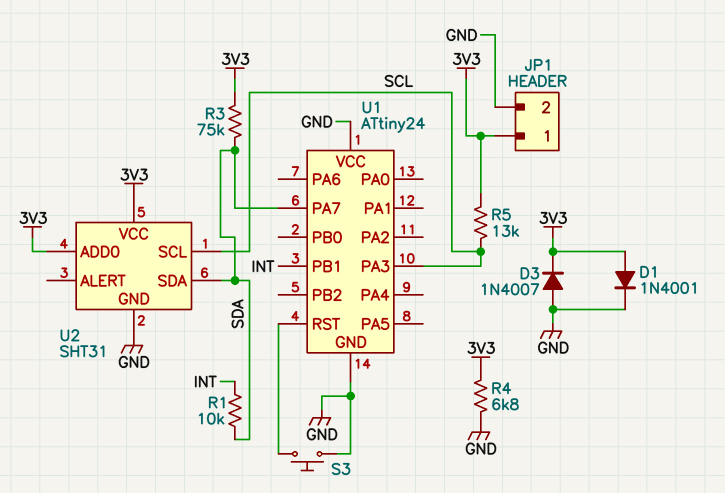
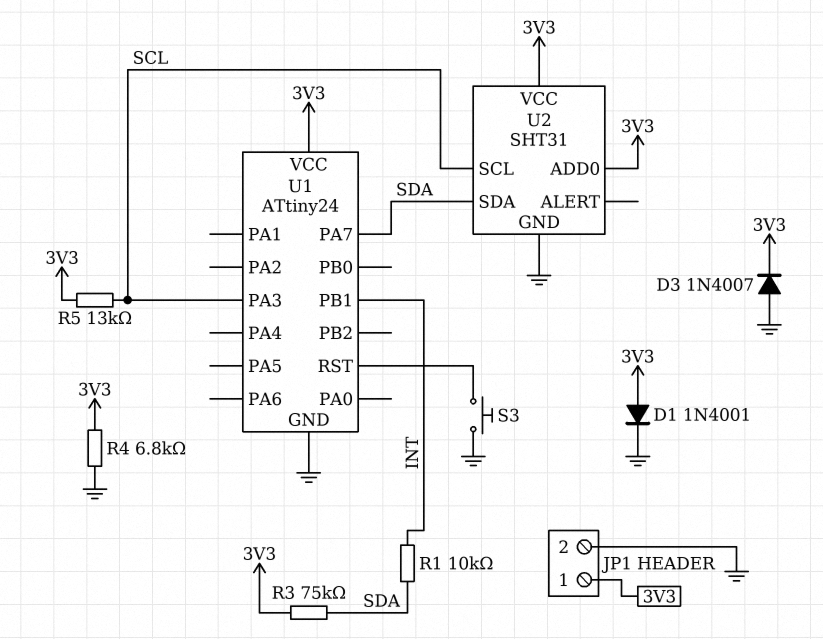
U1 pin VCC: GND -> 3V3

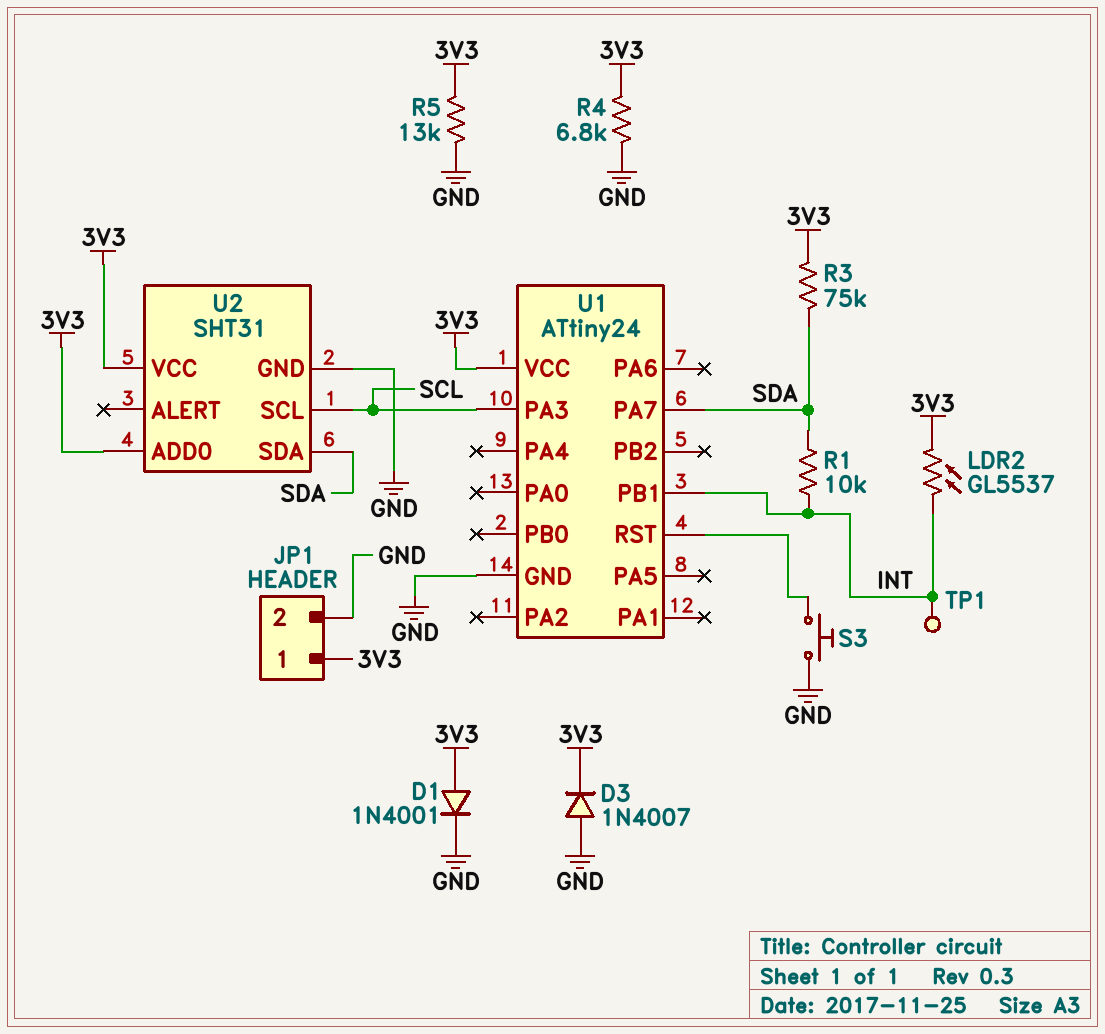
LDR2: none -> GL5537 (3V3, INT)
R5: 13k (3V3, SCL) -> 13k (3V3, GND)
TP1: none -> test point (INT)

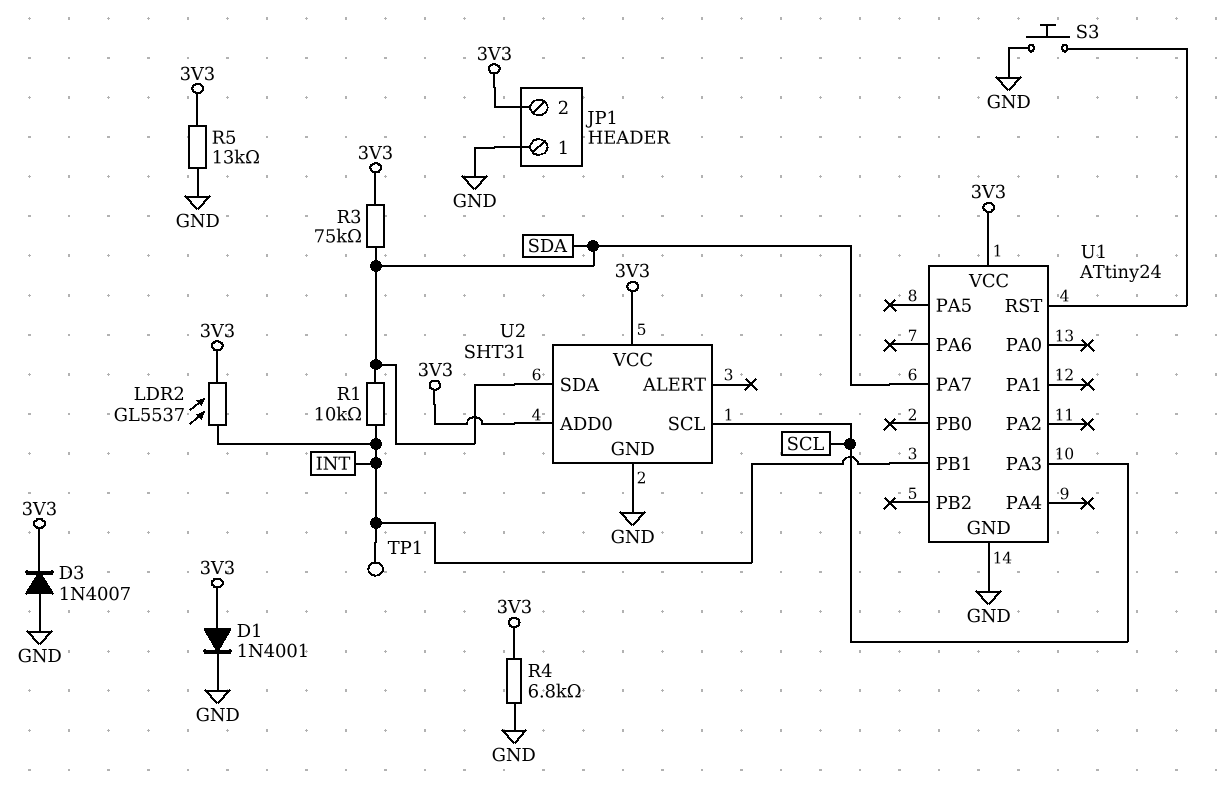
JP1 pin 1: 3V3 -> GND
JP1 pin 2: GND -> 3V3

